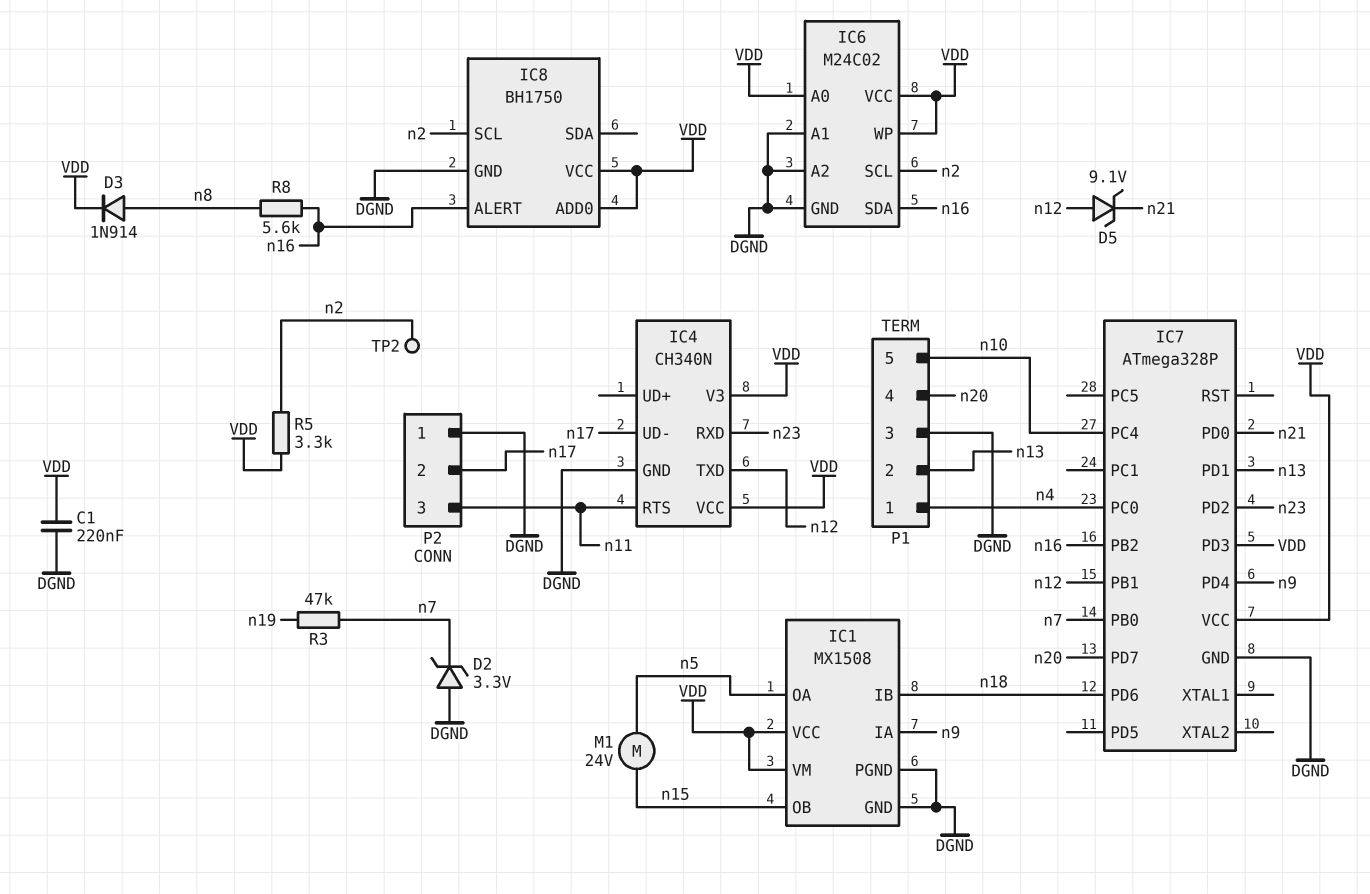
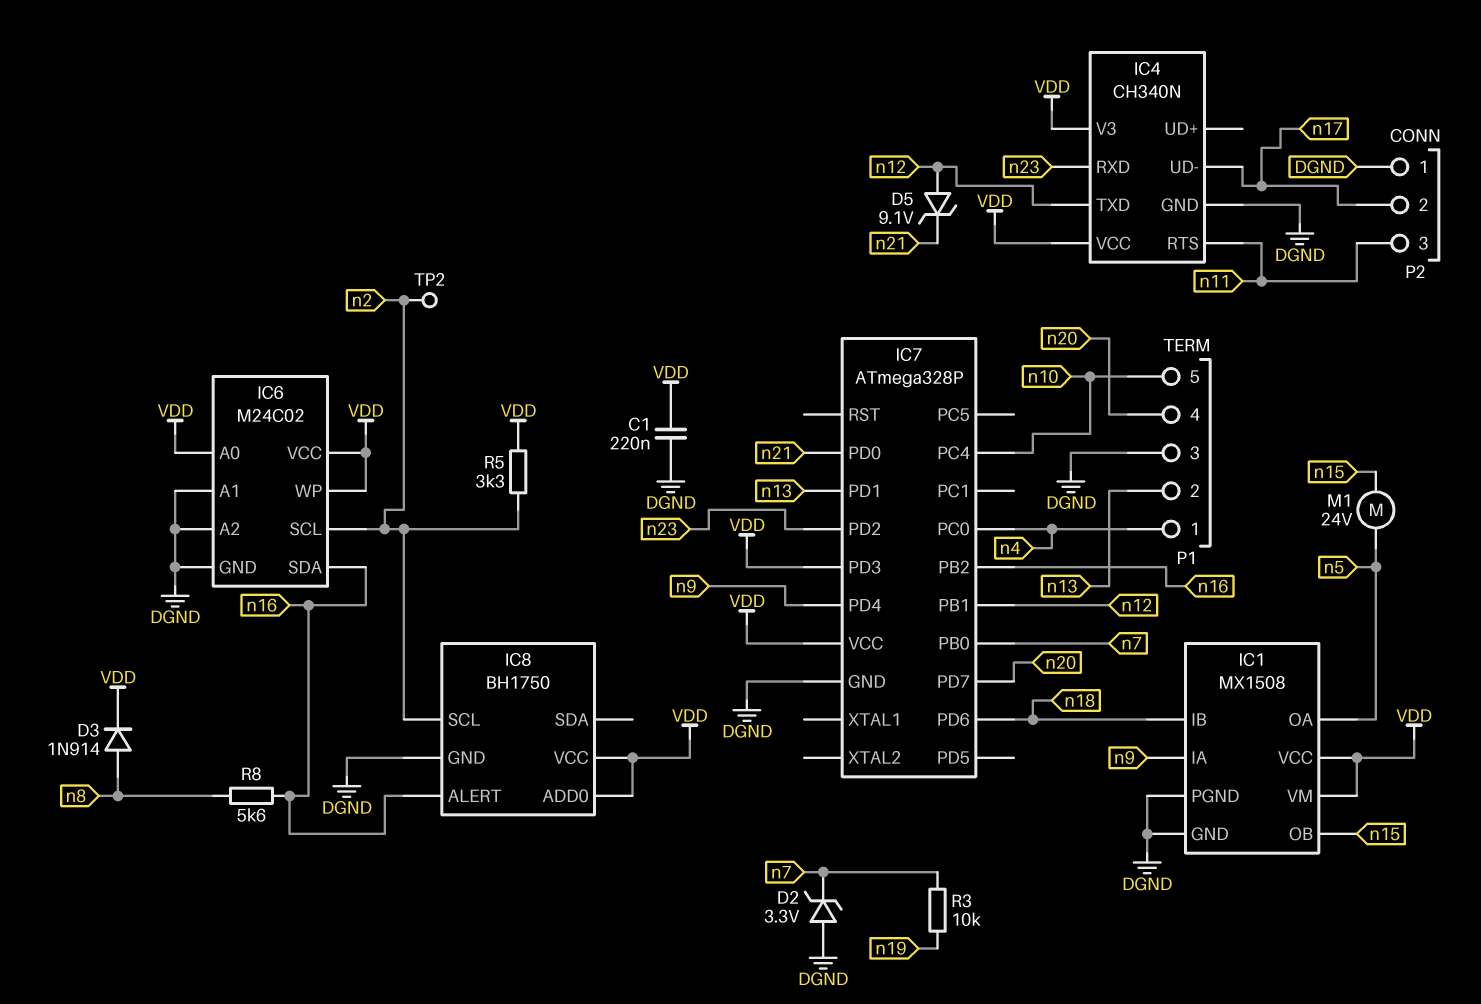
R3: 47k (n7, n19) -> 10k (n7, n19)

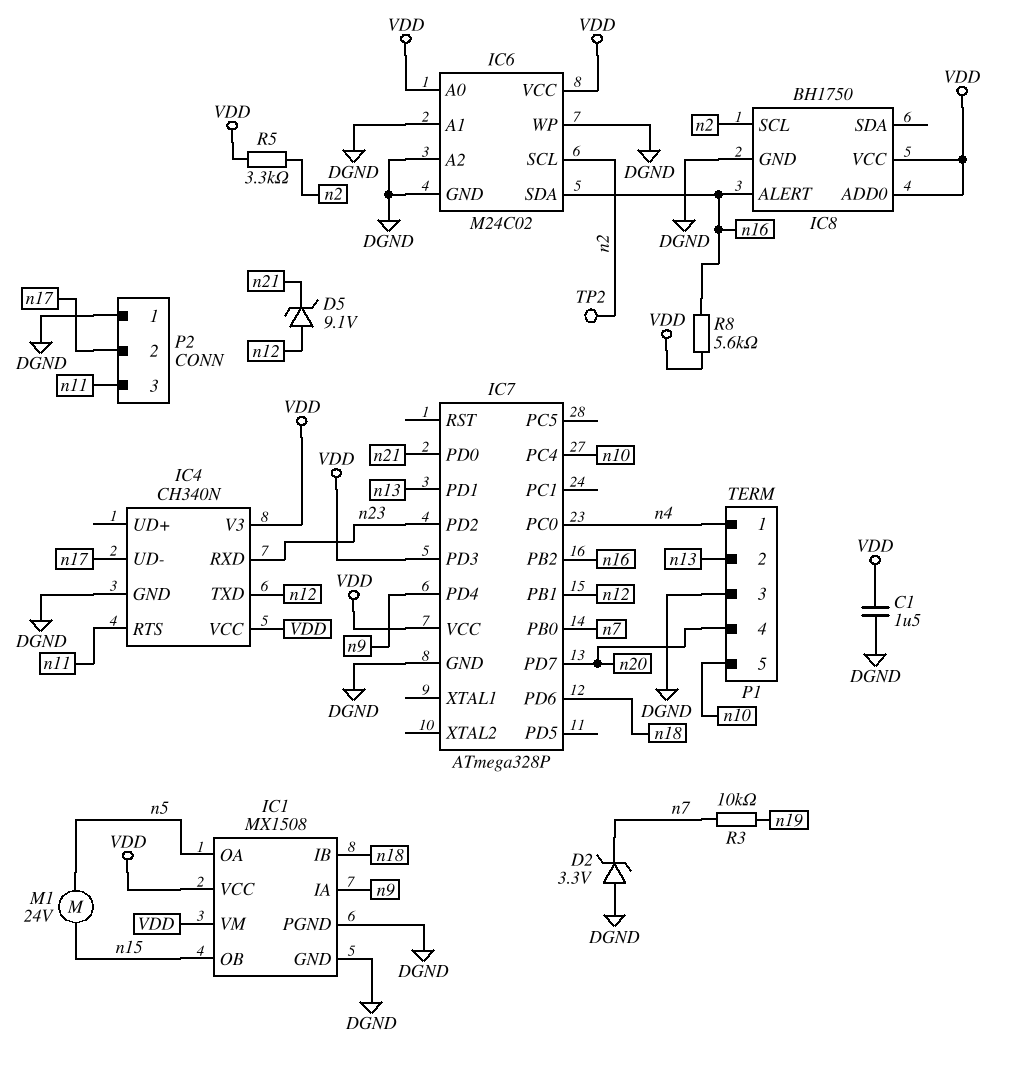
C1: 220nF (DGND, VDD) -> 1.5uF (DGND, VDD)
D3: diode 1N914 (A n8, K VDD) -> none
IC6 pin WP: VDD -> DGND
R8: 5.6k (n8, n16) -> 5.6k (VDD, n16)

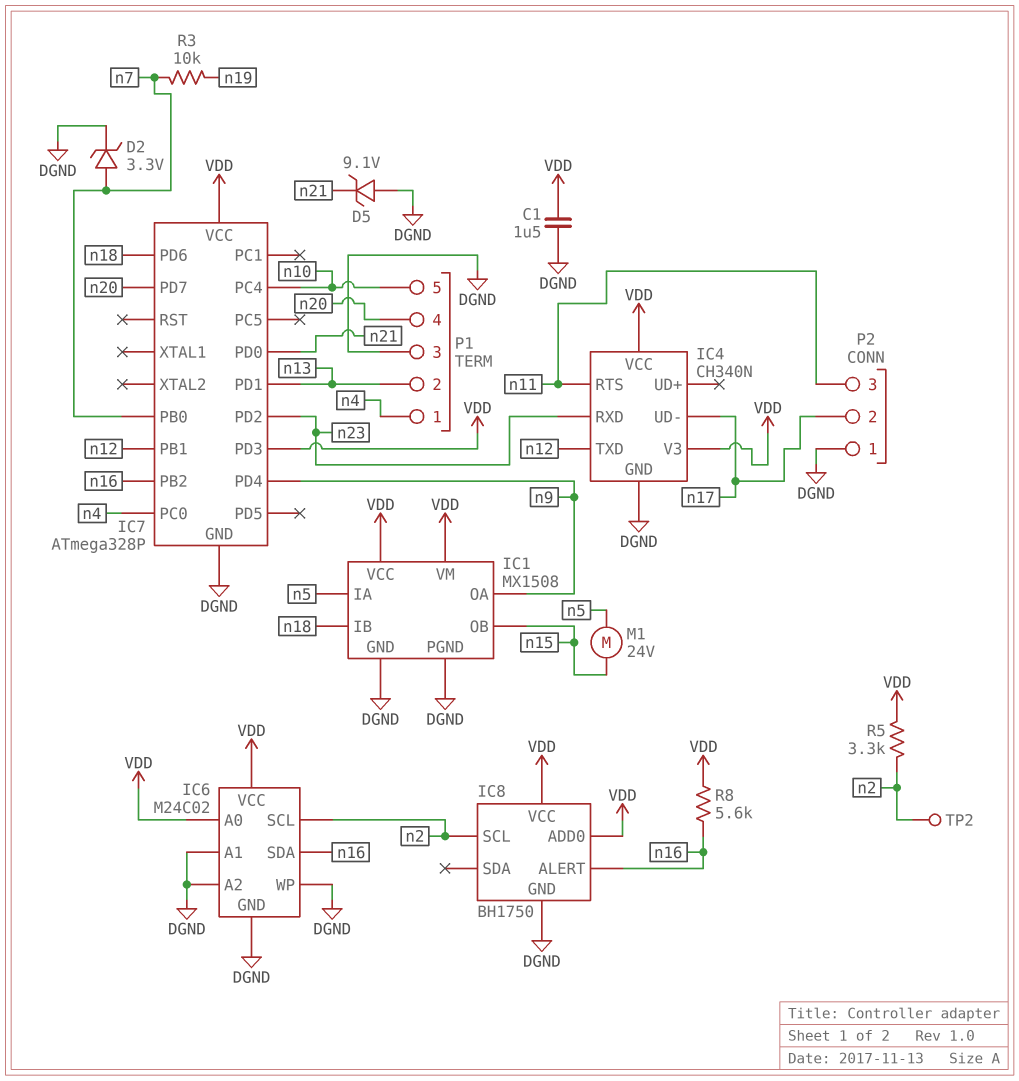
D2: zener 3.3V (A DGND, K n7) -> zener 3.3V (A n7, K DGND)
D5: zener 9.1V (A n12, K n21) -> zener 9.1V (A DGND, K n21)
IC1 pin IA: n9 -> n5
IC1 pin OA: n5 -> n9

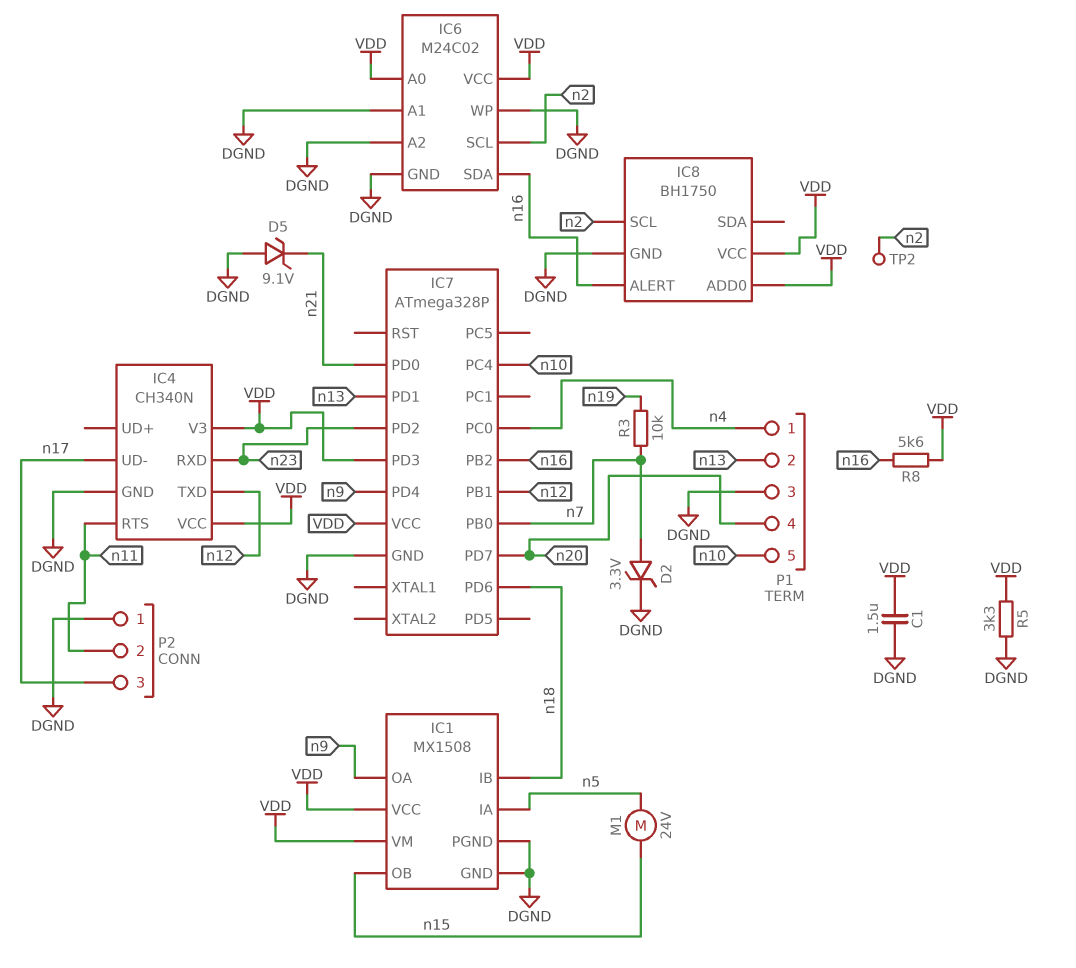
P2 pin 2: n17 -> n11
P2 pin 3: n11 -> n17
R5: 3.3k (VDD, n2) -> 3.3k (DGND, VDD)

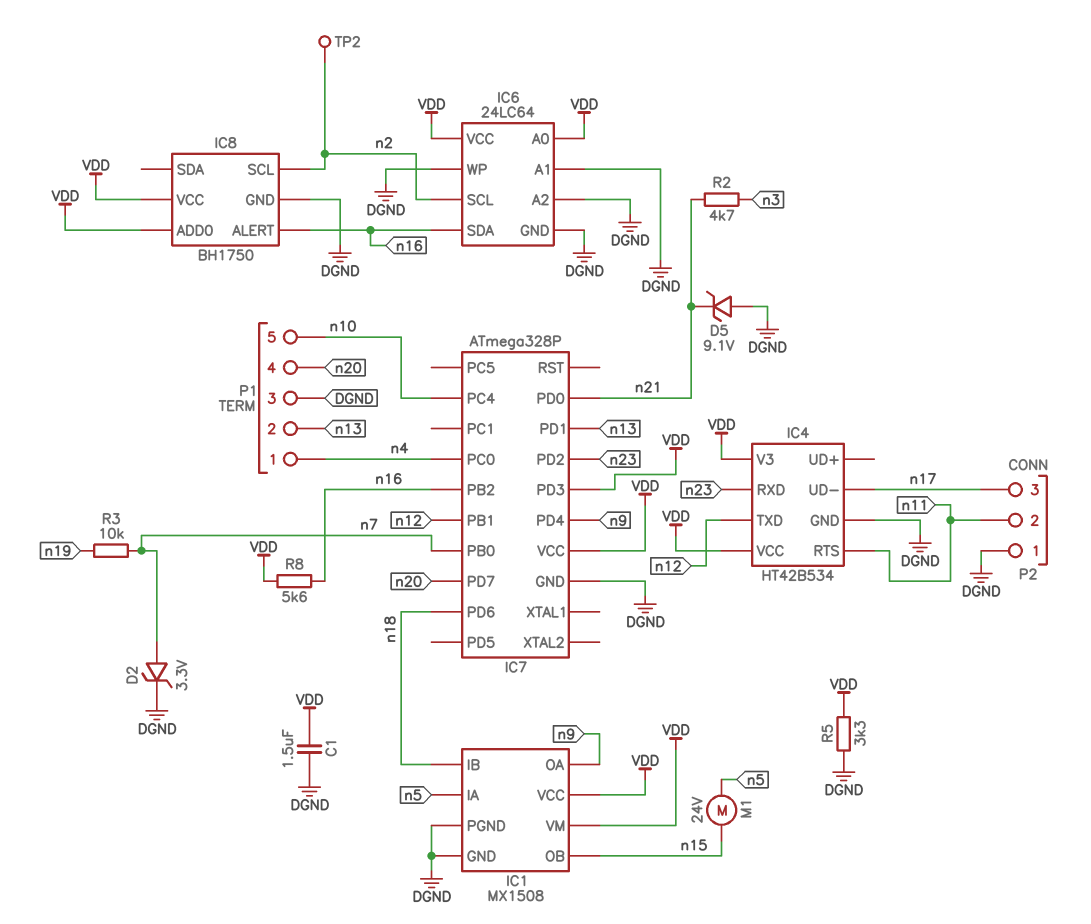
IC4: CH340N -> HT42B534
IC6: M24C02 -> 24LC64
R2: none -> 4.7k (n3, n21)

